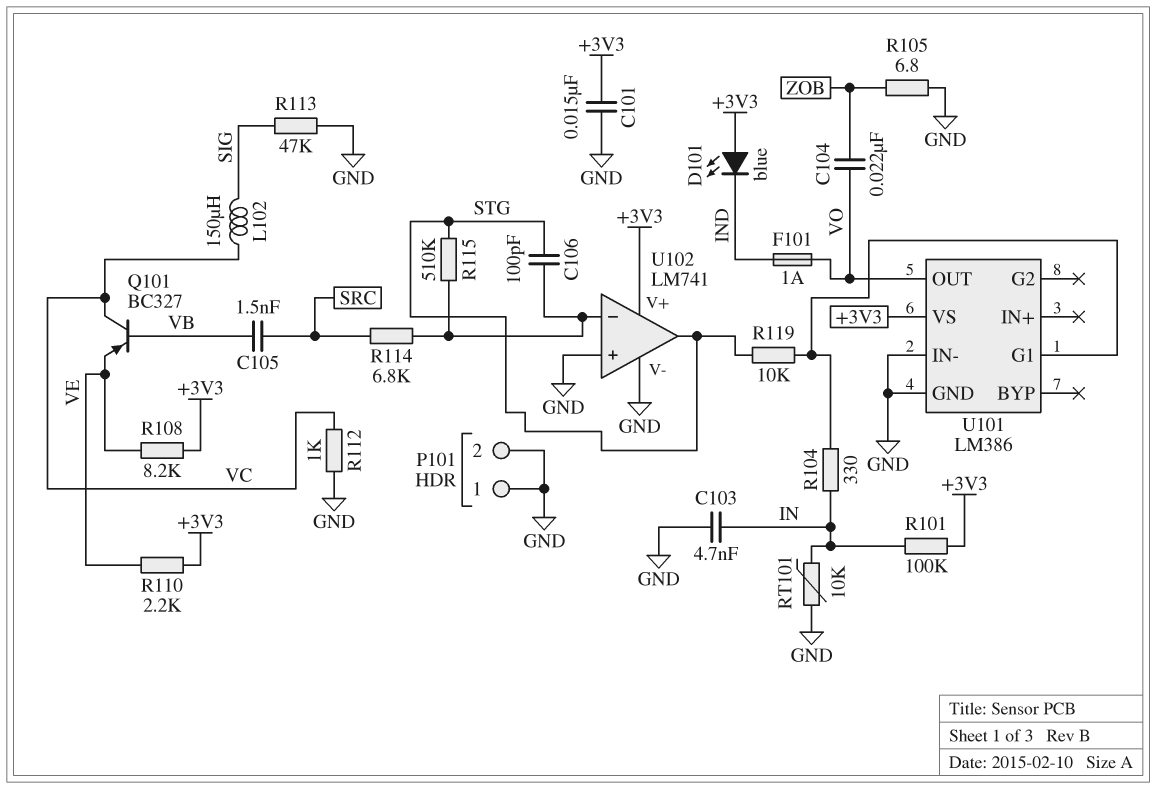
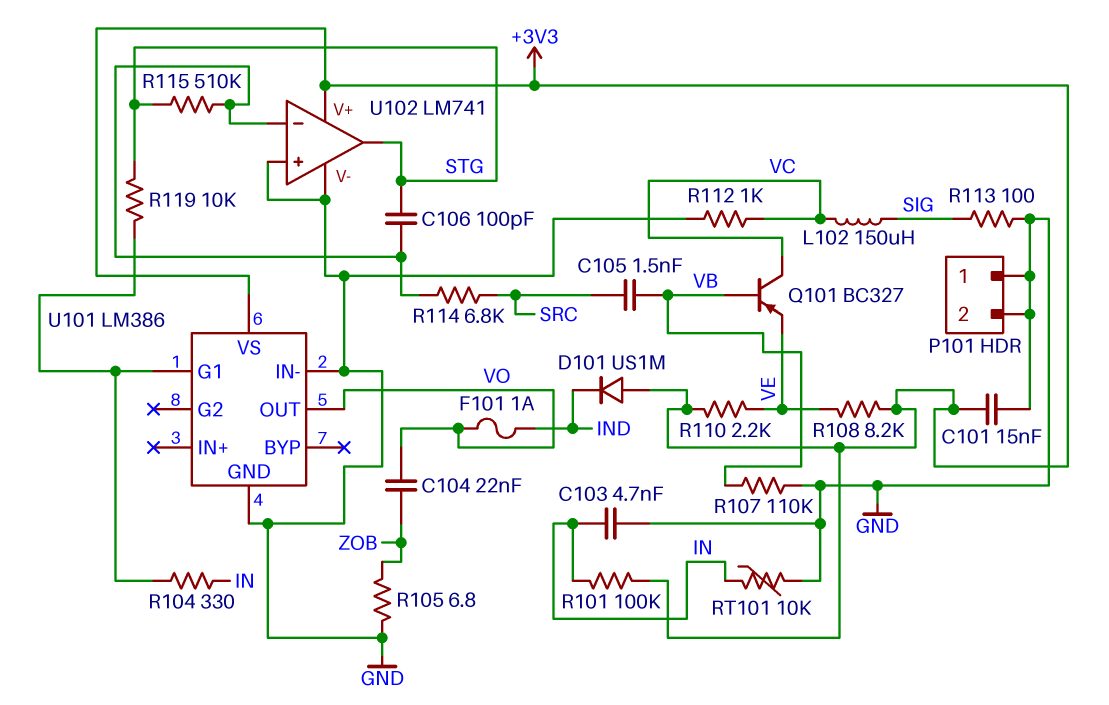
D101: LED blue (A +3V3, K IND) -> diode US1M (A +3V3, K IND)
R107: none -> 110k (GND, VB)
R113: 47k (GND, SIG) -> 100 (GND, SIG)

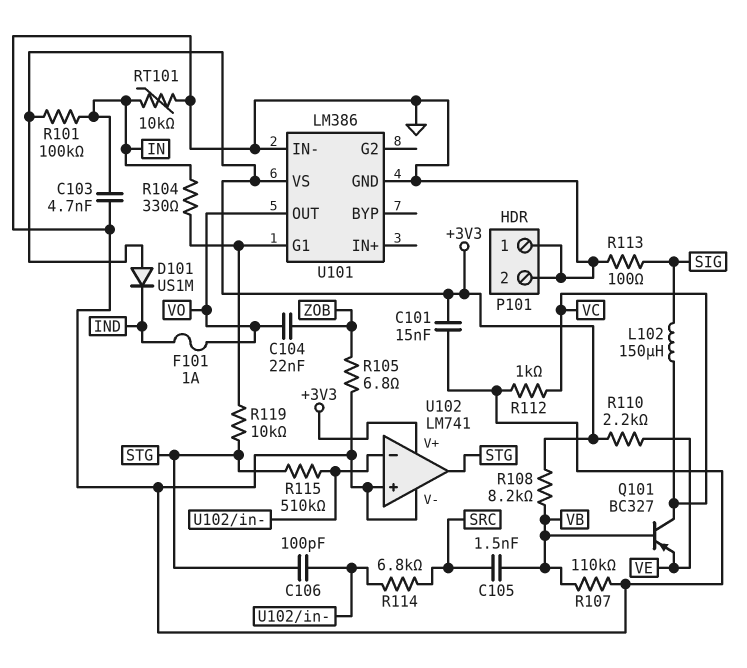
R108: 8.2k (+3V3, VE) -> 8.2k (+3V3, VB)

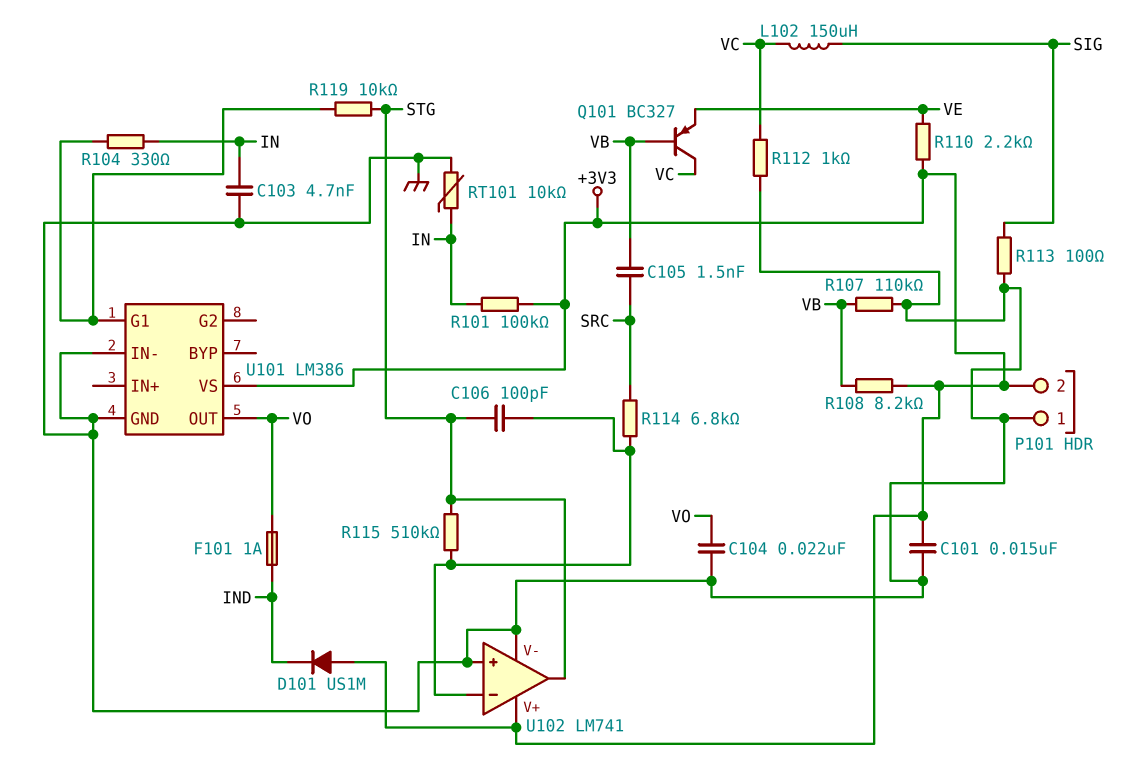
C104: 22nF (VO, ZOB) -> 22nF (GND, VO)
P101 pin 2: GND -> +3V3
R105: 6.8 (GND, ZOB) -> none

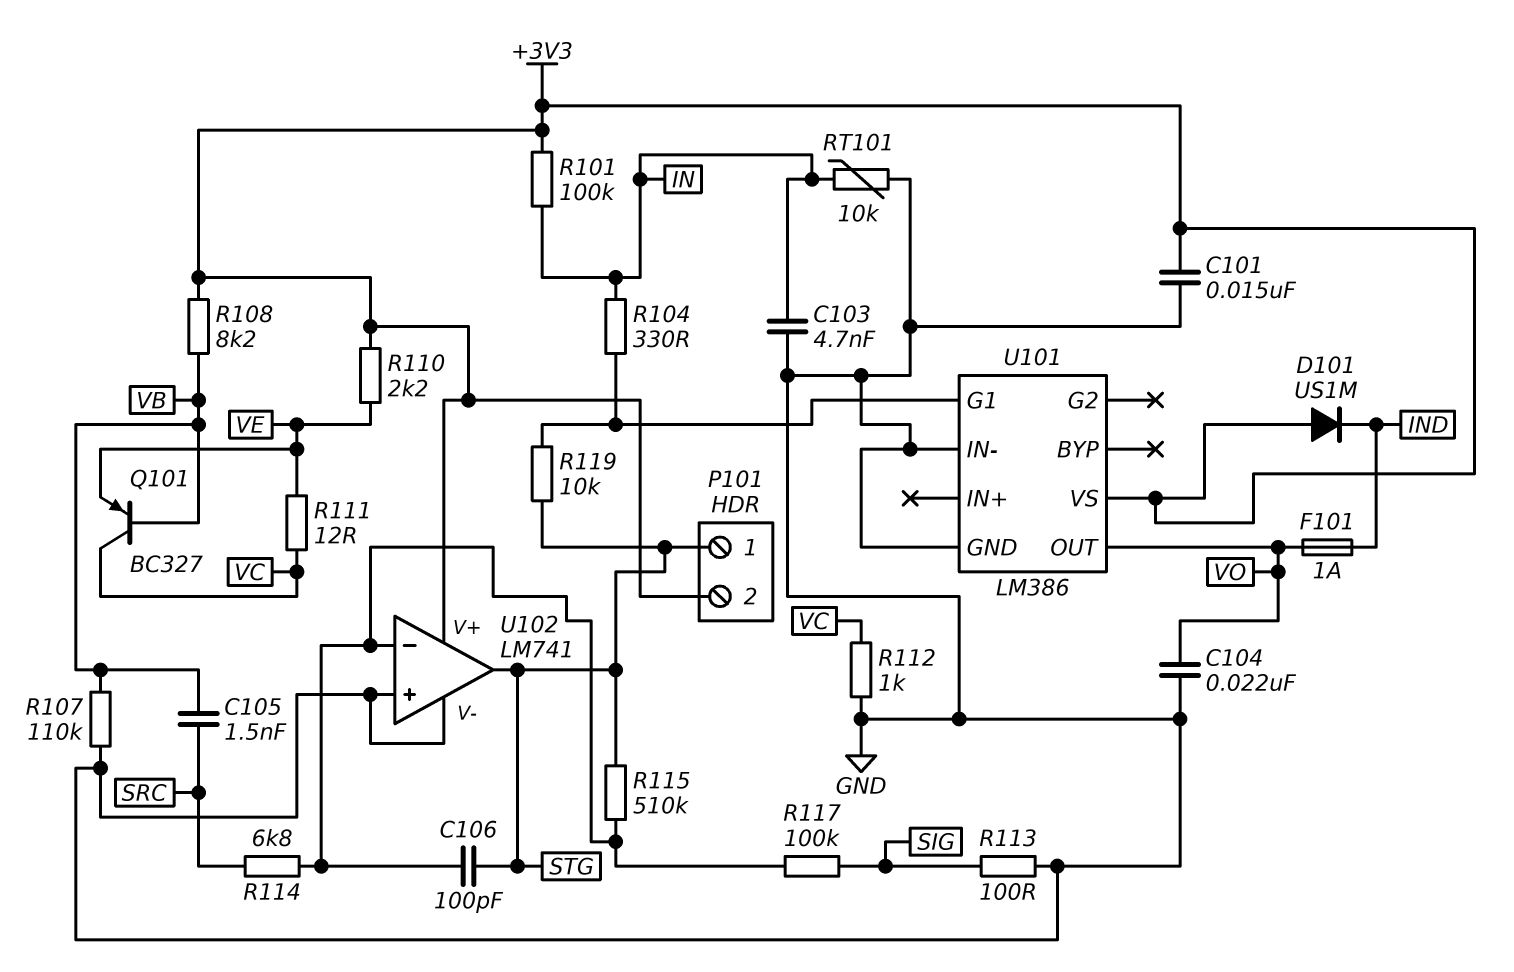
L102: 150uH (SIG, VC) -> none
P101 pin 1: GND -> STG
R111: none -> 12 (VC, VE)
R117: none -> 100k (SIG, U102/in-)

